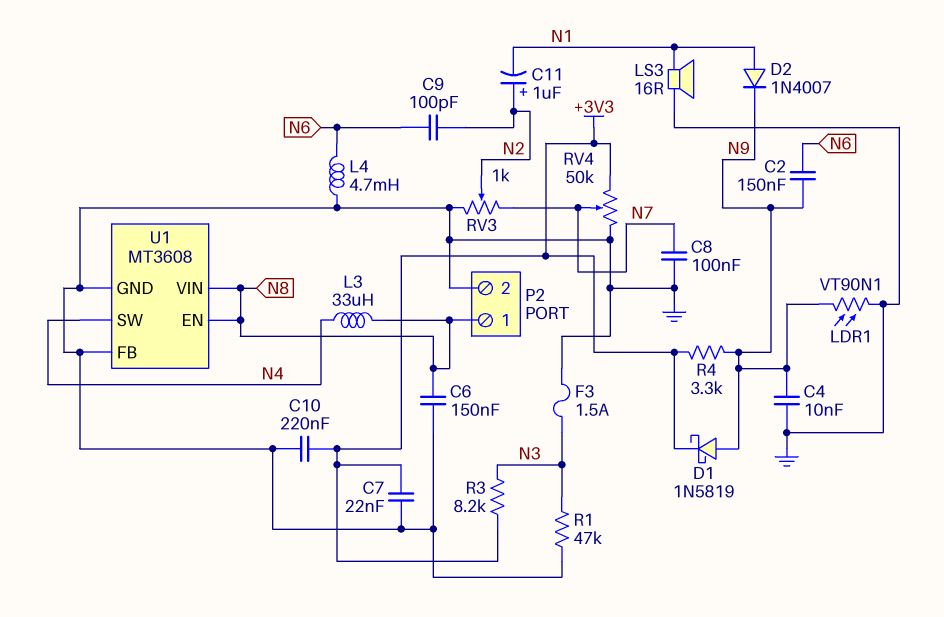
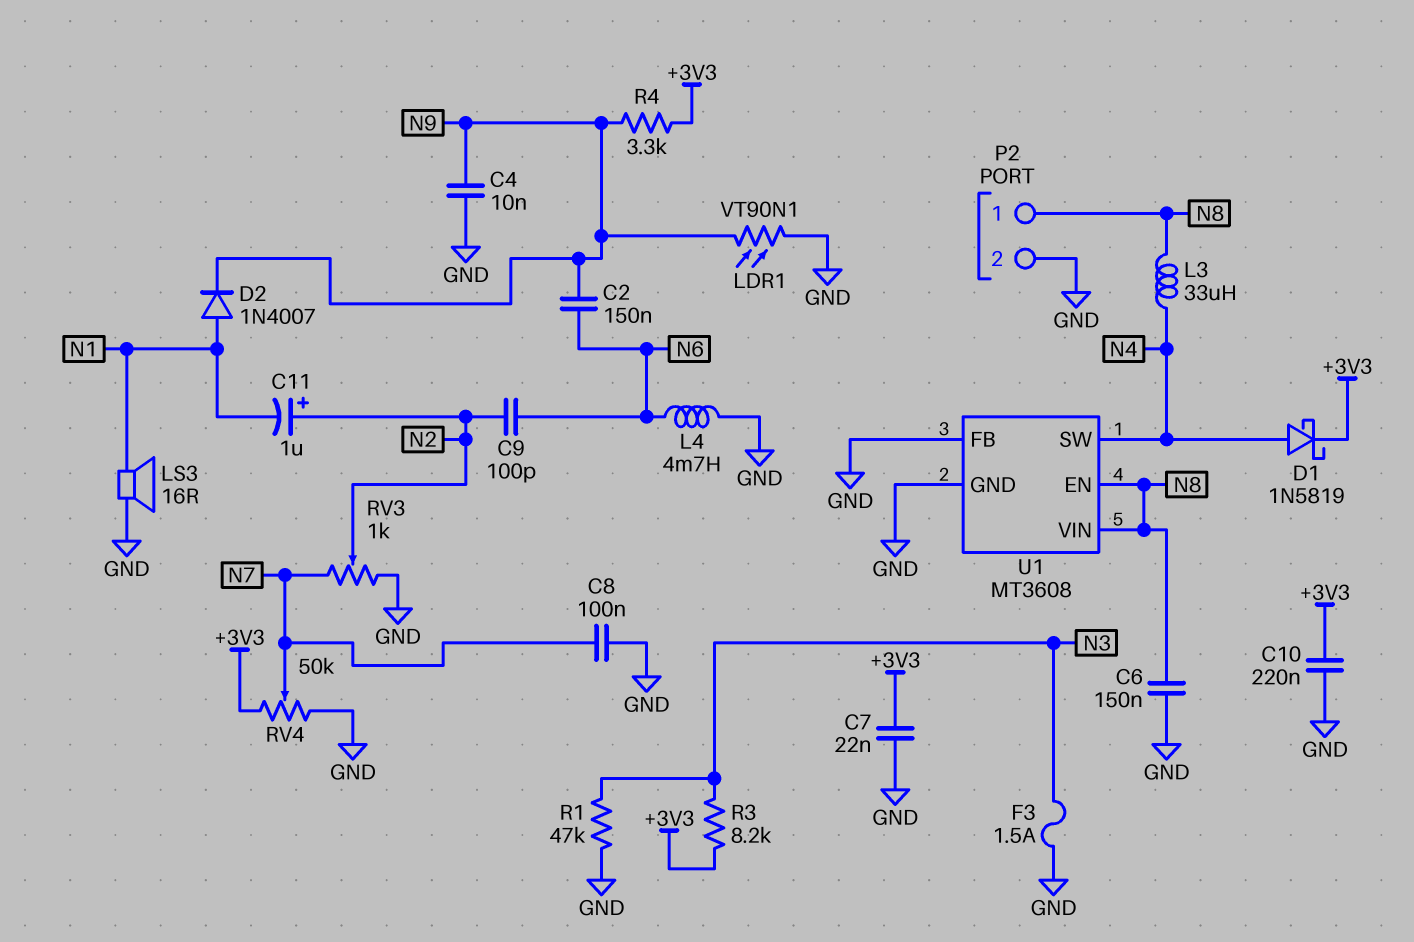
D1: schottky 1N5819 (A N9, K +3V3) -> schottky 1N5819 (A N4, K +3V3)

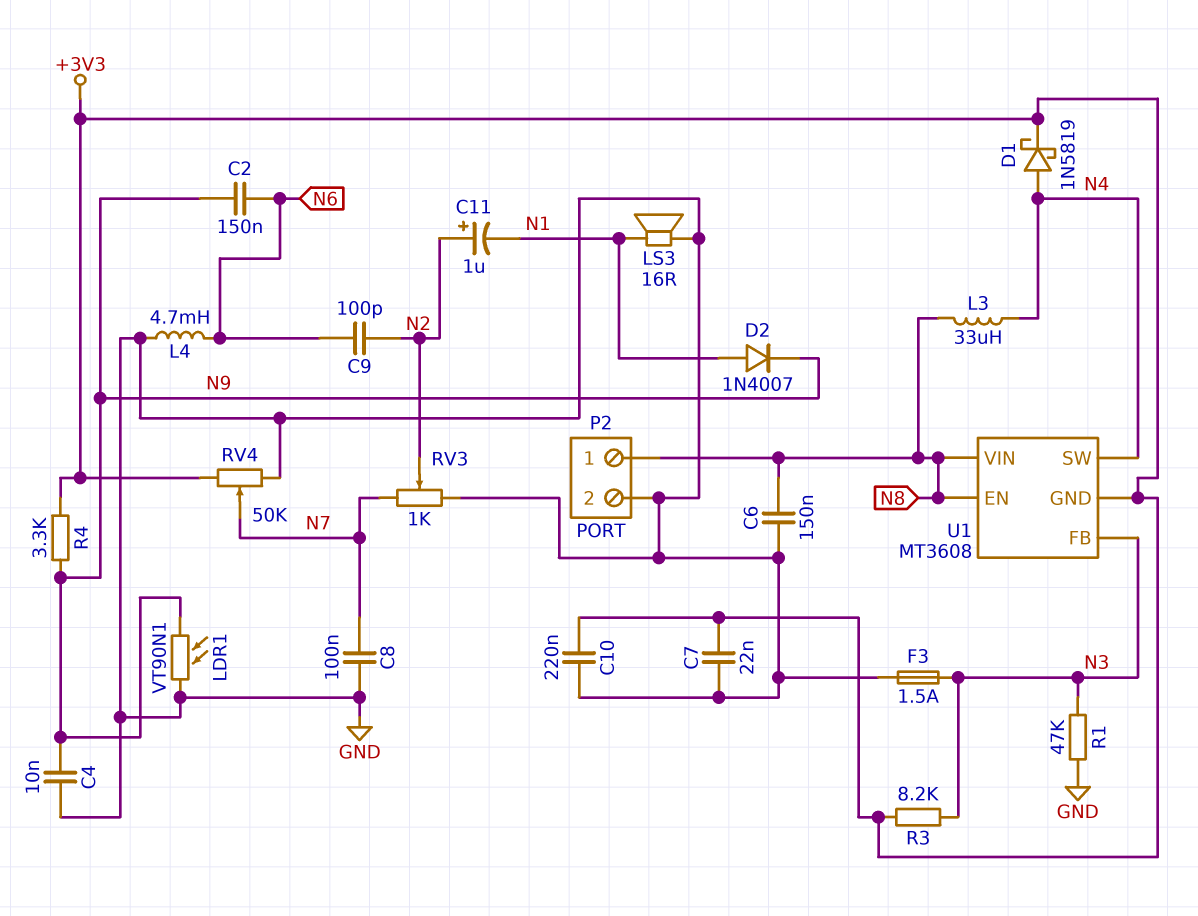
U1 pin FB: GND -> N3
U1 pin GND: GND -> +3V3

